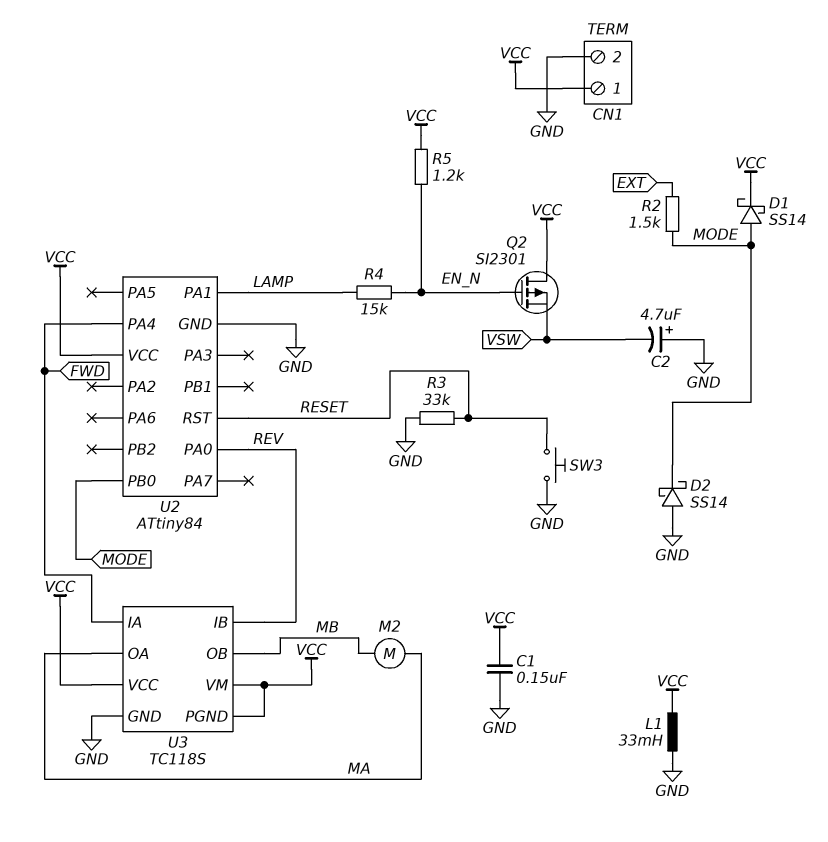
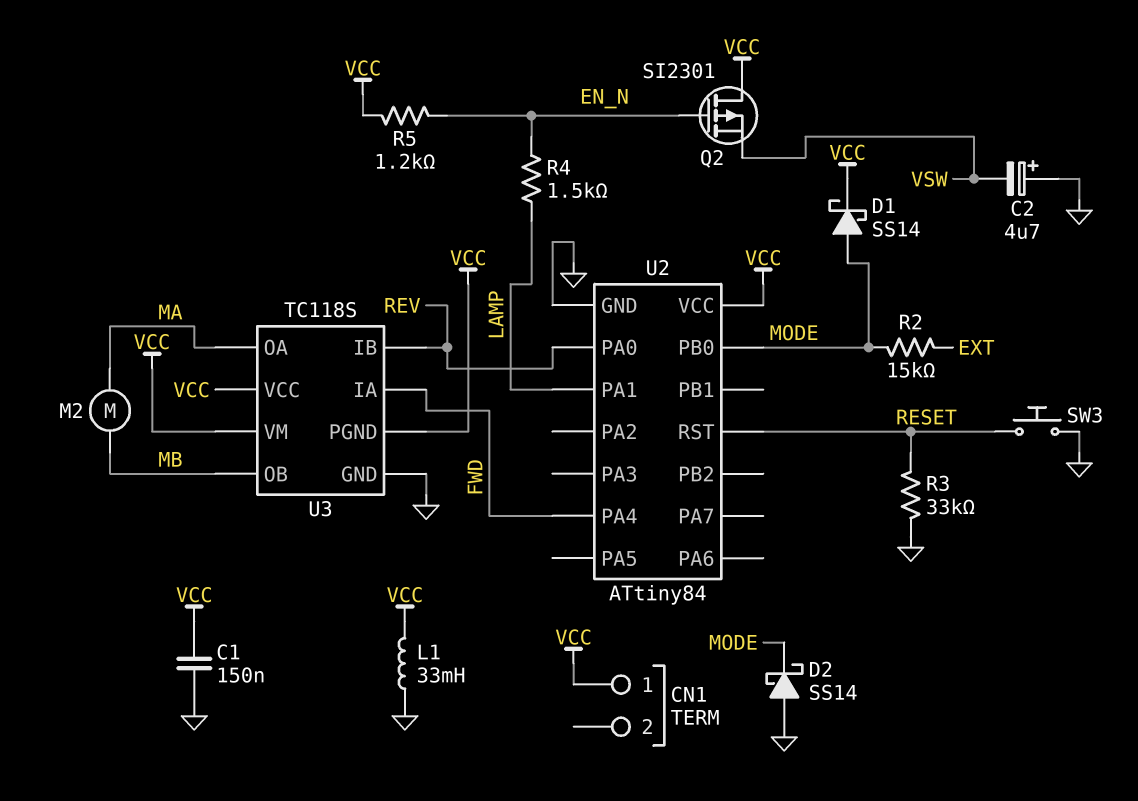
CN1 pin 2: GND -> none
R2: 1.5k (EXT, MODE) -> 15k (EXT, MODE)
R4: 15k (EN_N, LAMP) -> 1.5k (EN_N, LAMP)

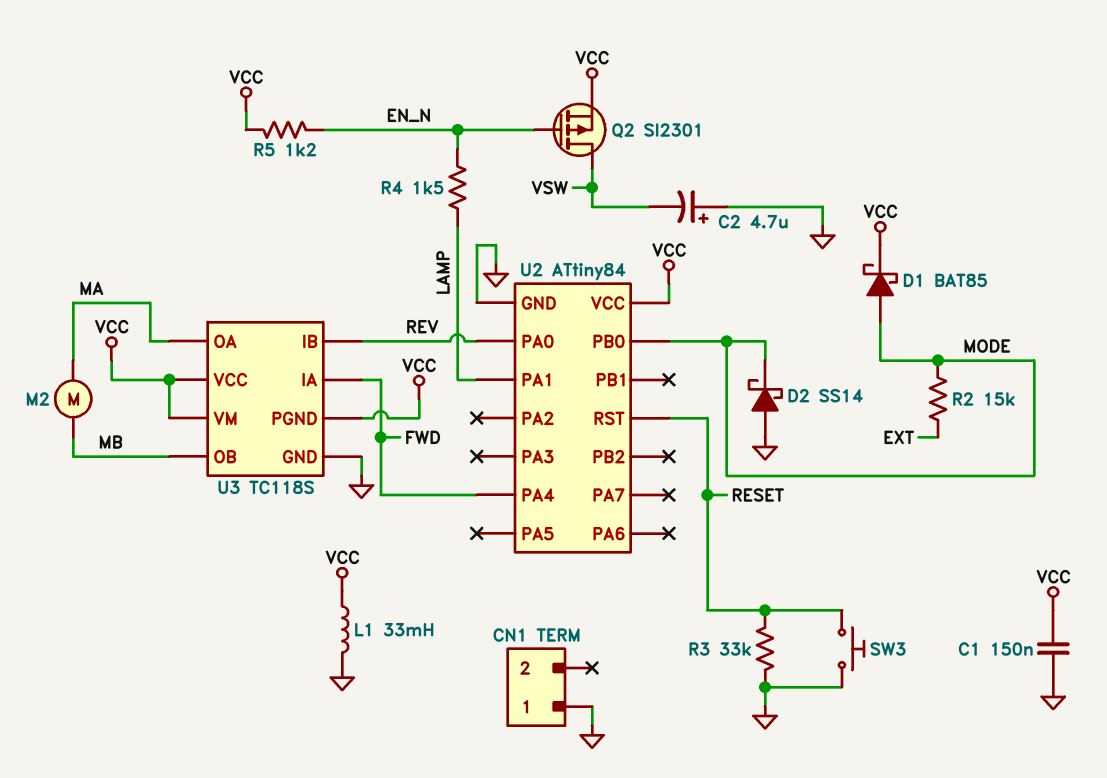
CN1 pin 1: VCC -> GND
D1: schottky SS14 (A MODE, K VCC) -> schottky BAT85 (A MODE, K VCC)
Q2: PMOS SI2301 (G EN_N, D VCC, S VSW) -> PMOS SI2301 (G EN_N, D VSW, S VCC)

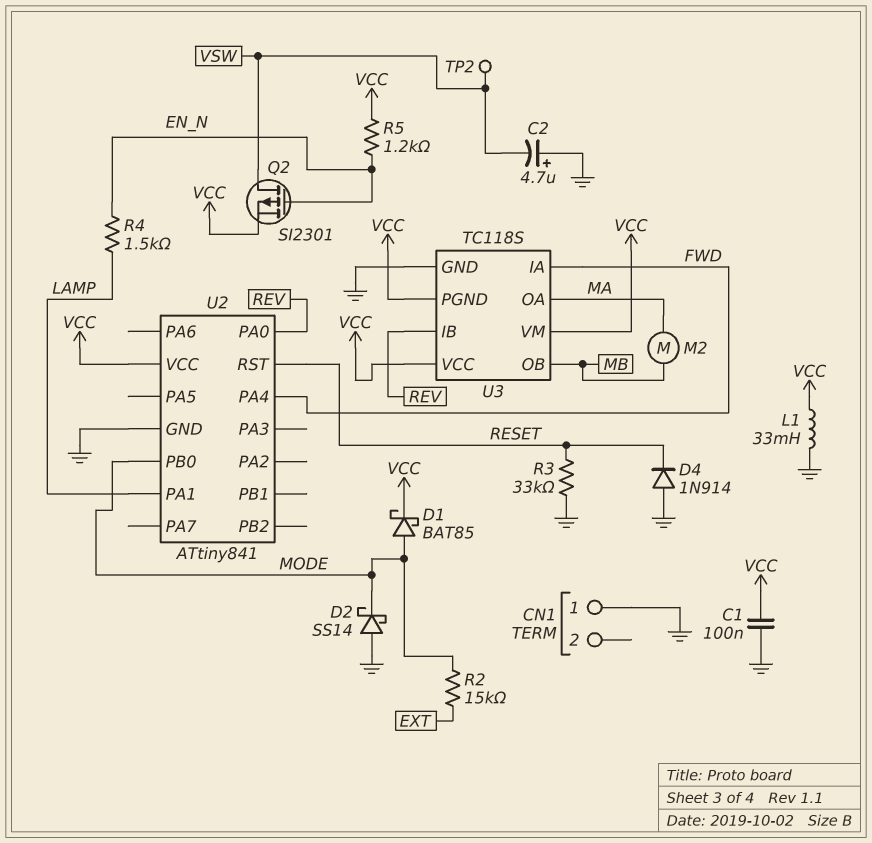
C1: 150nF (GND, VCC) -> 100nF (GND, VCC)
D4: none -> diode 1N914 (A GND, K RESET)
SW3: button (GND, RESET) -> none
TP2: none -> test point (VSW)
U2: ATtiny84 -> ATtiny841

